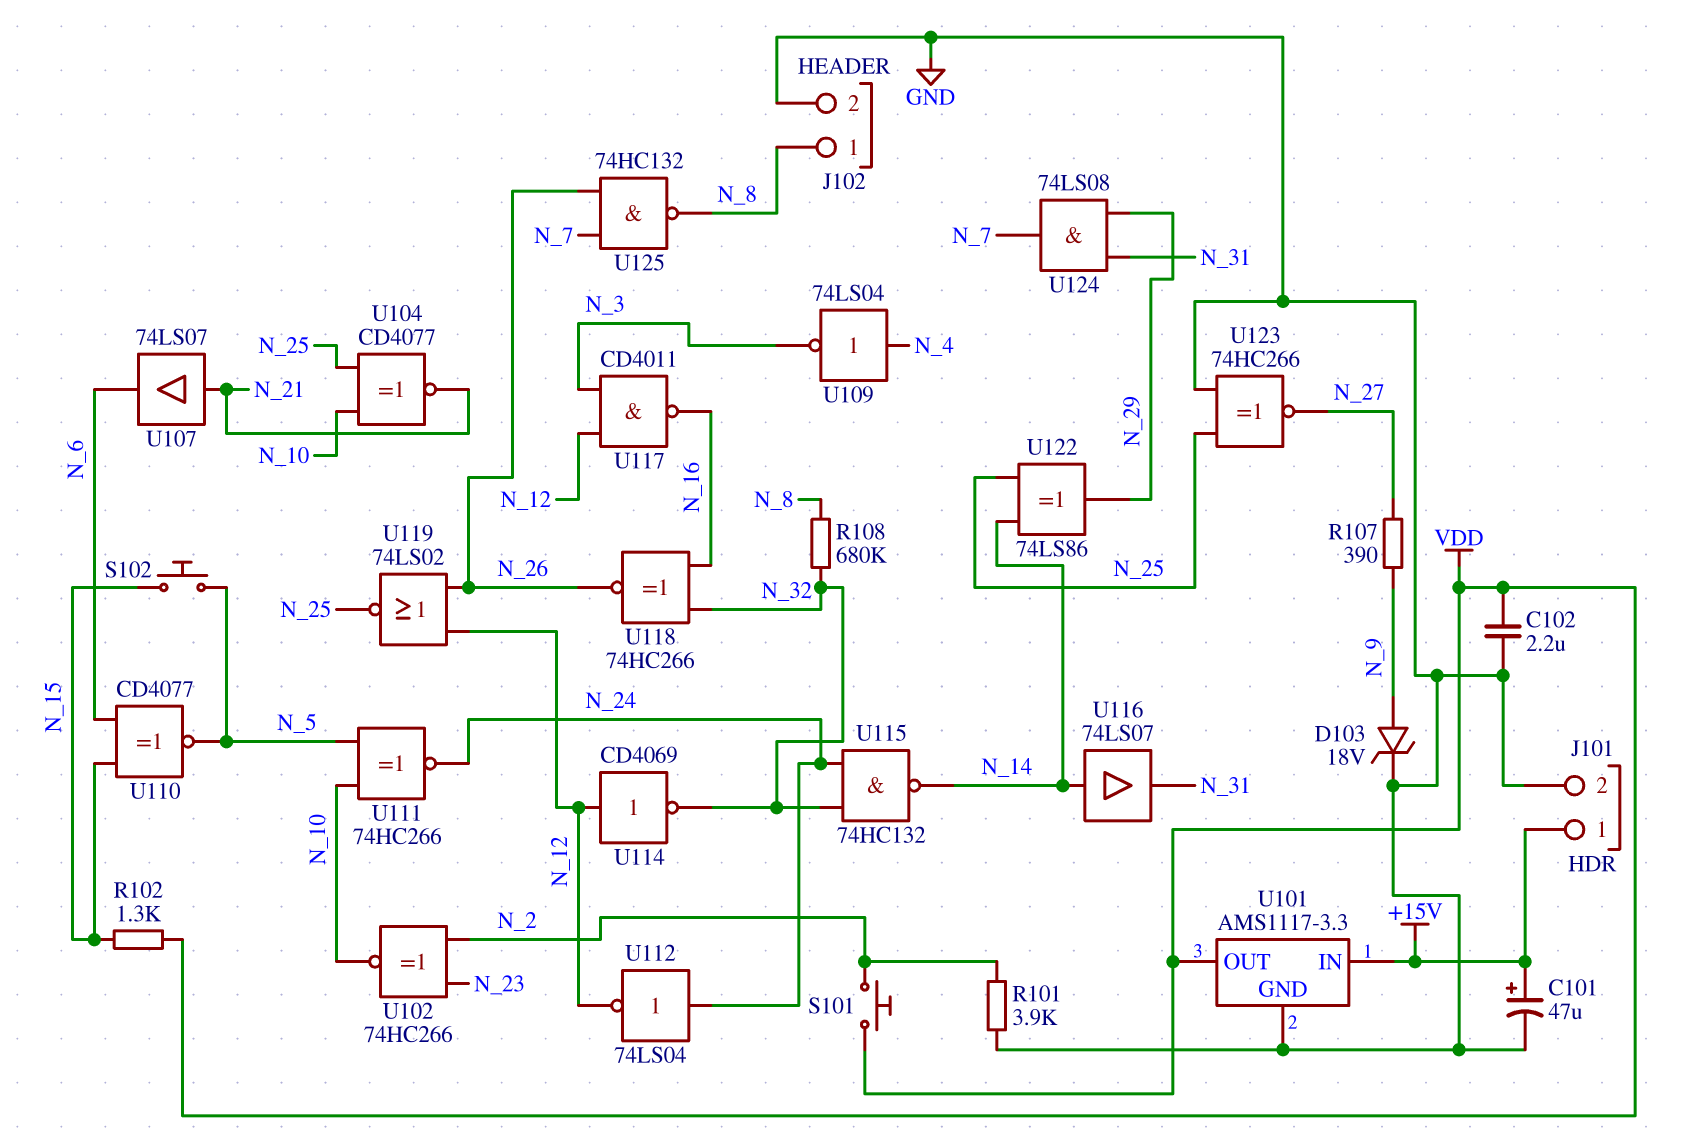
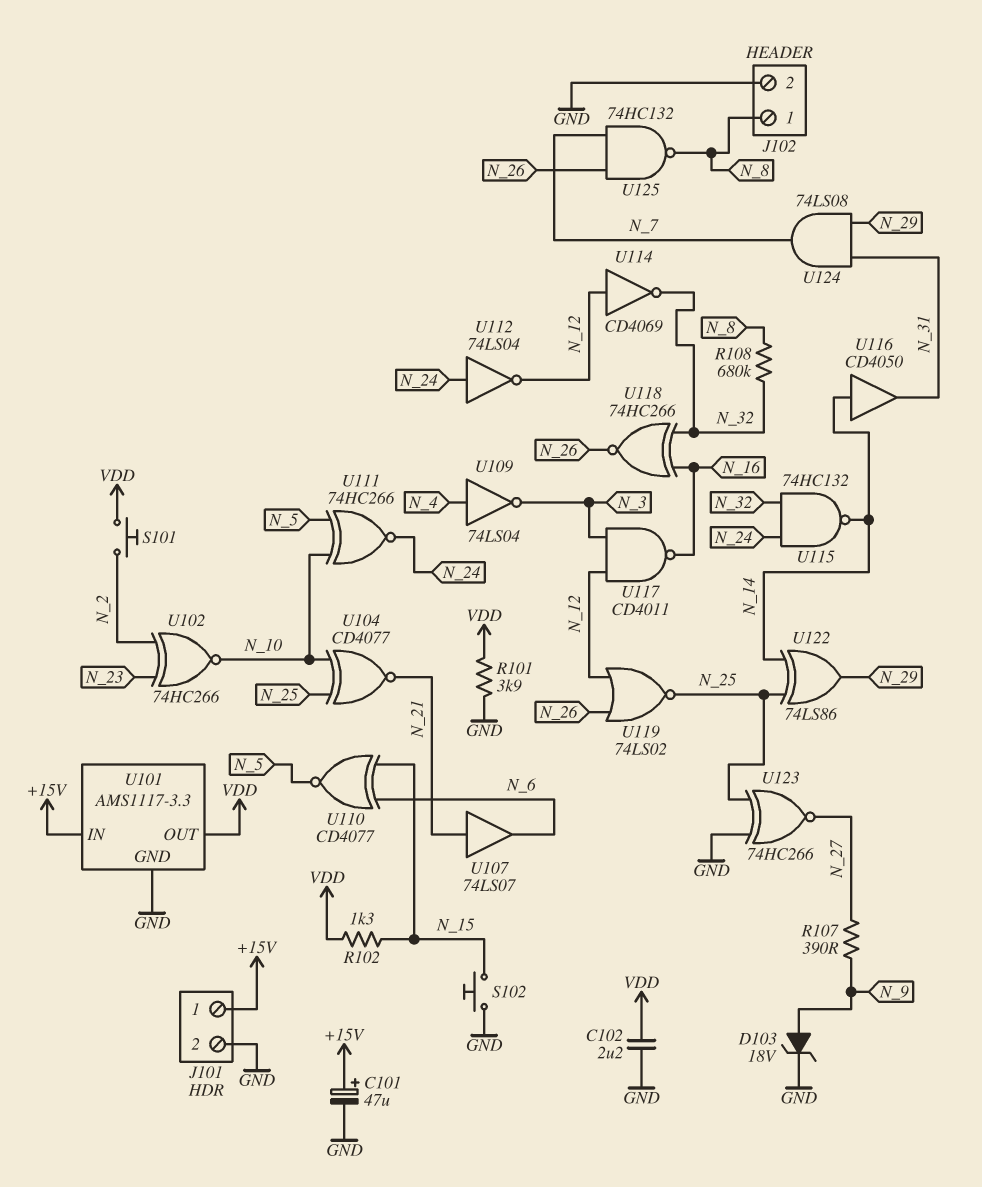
R101: 3.9k (GND, N_2) -> 3.9k (GND, VDD)
S102: button (N_5, N_15) -> button (GND, N_15)
U116: buffer 74LS07 (in N_14, out N_31) -> buffer CD4050 (in N_14, out N_31)

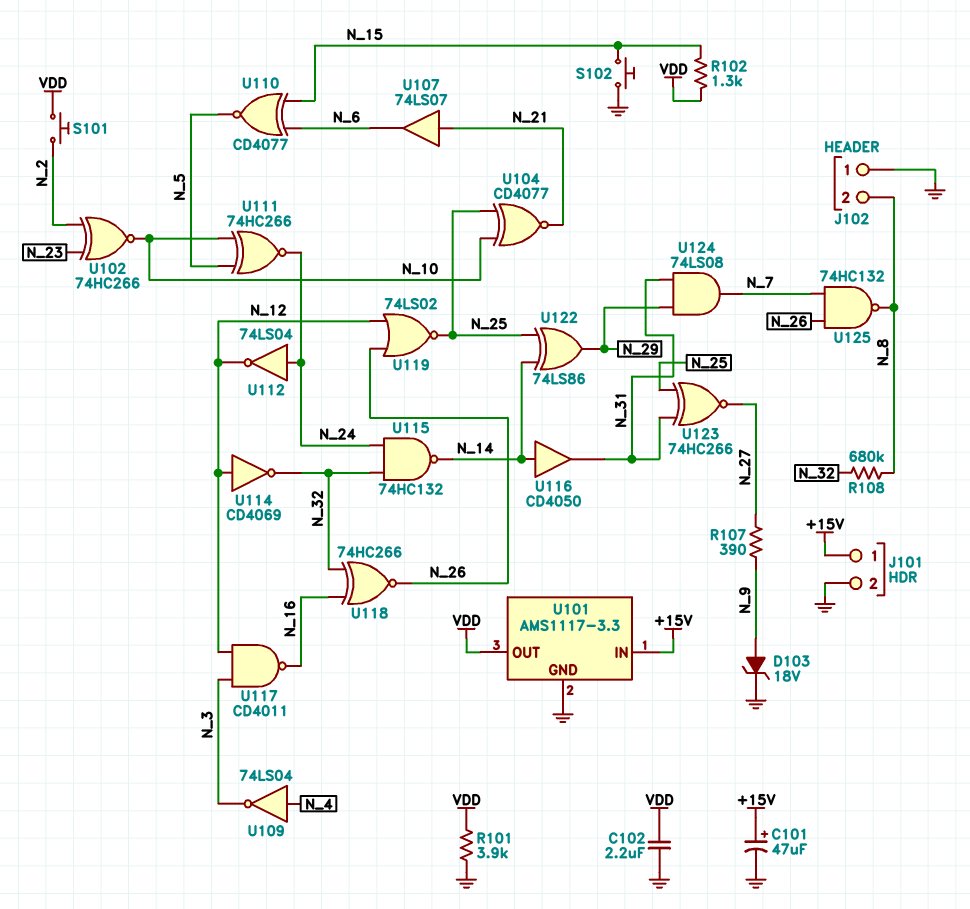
J102 pin 1: N_8 -> GND
J102 pin 2: GND -> N_8
U123: XNOR 74HC266 (in GND, in N_25, out N_27) -> XNOR 74HC266 (in N_25, in N_31, out N_27)

